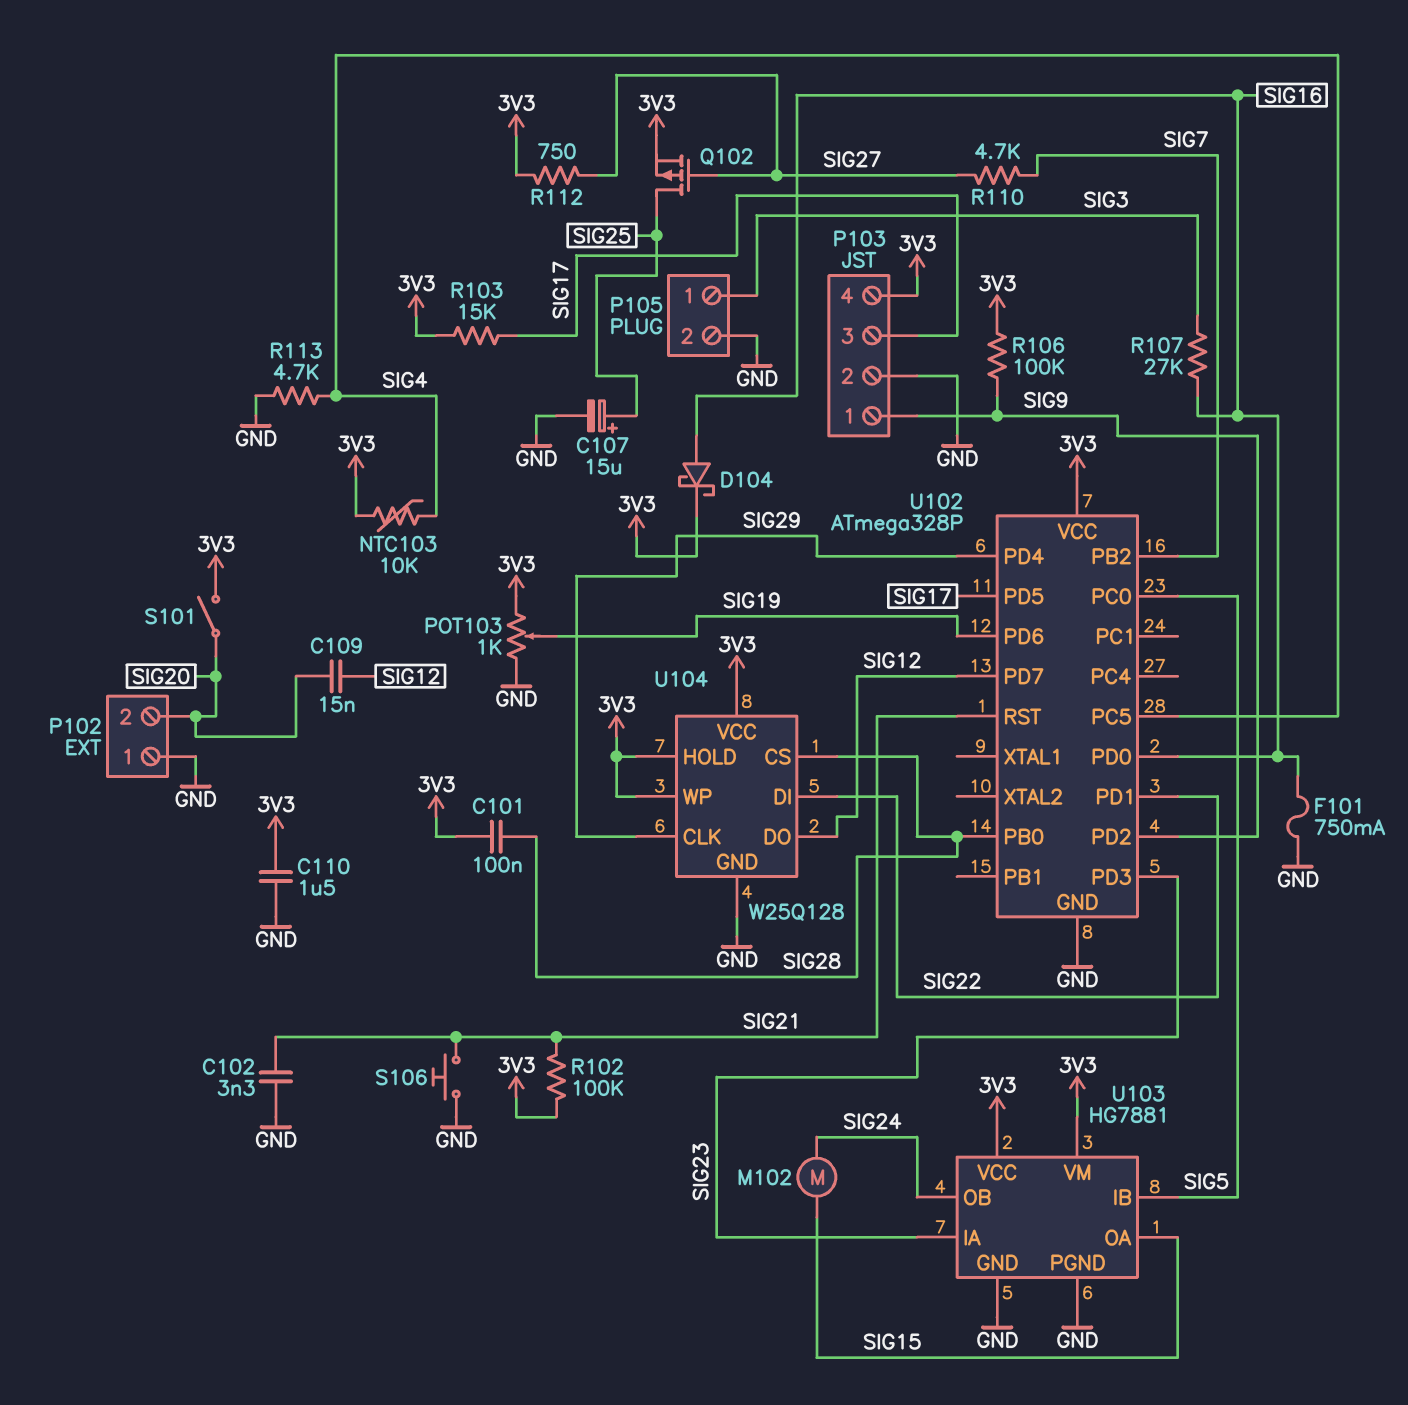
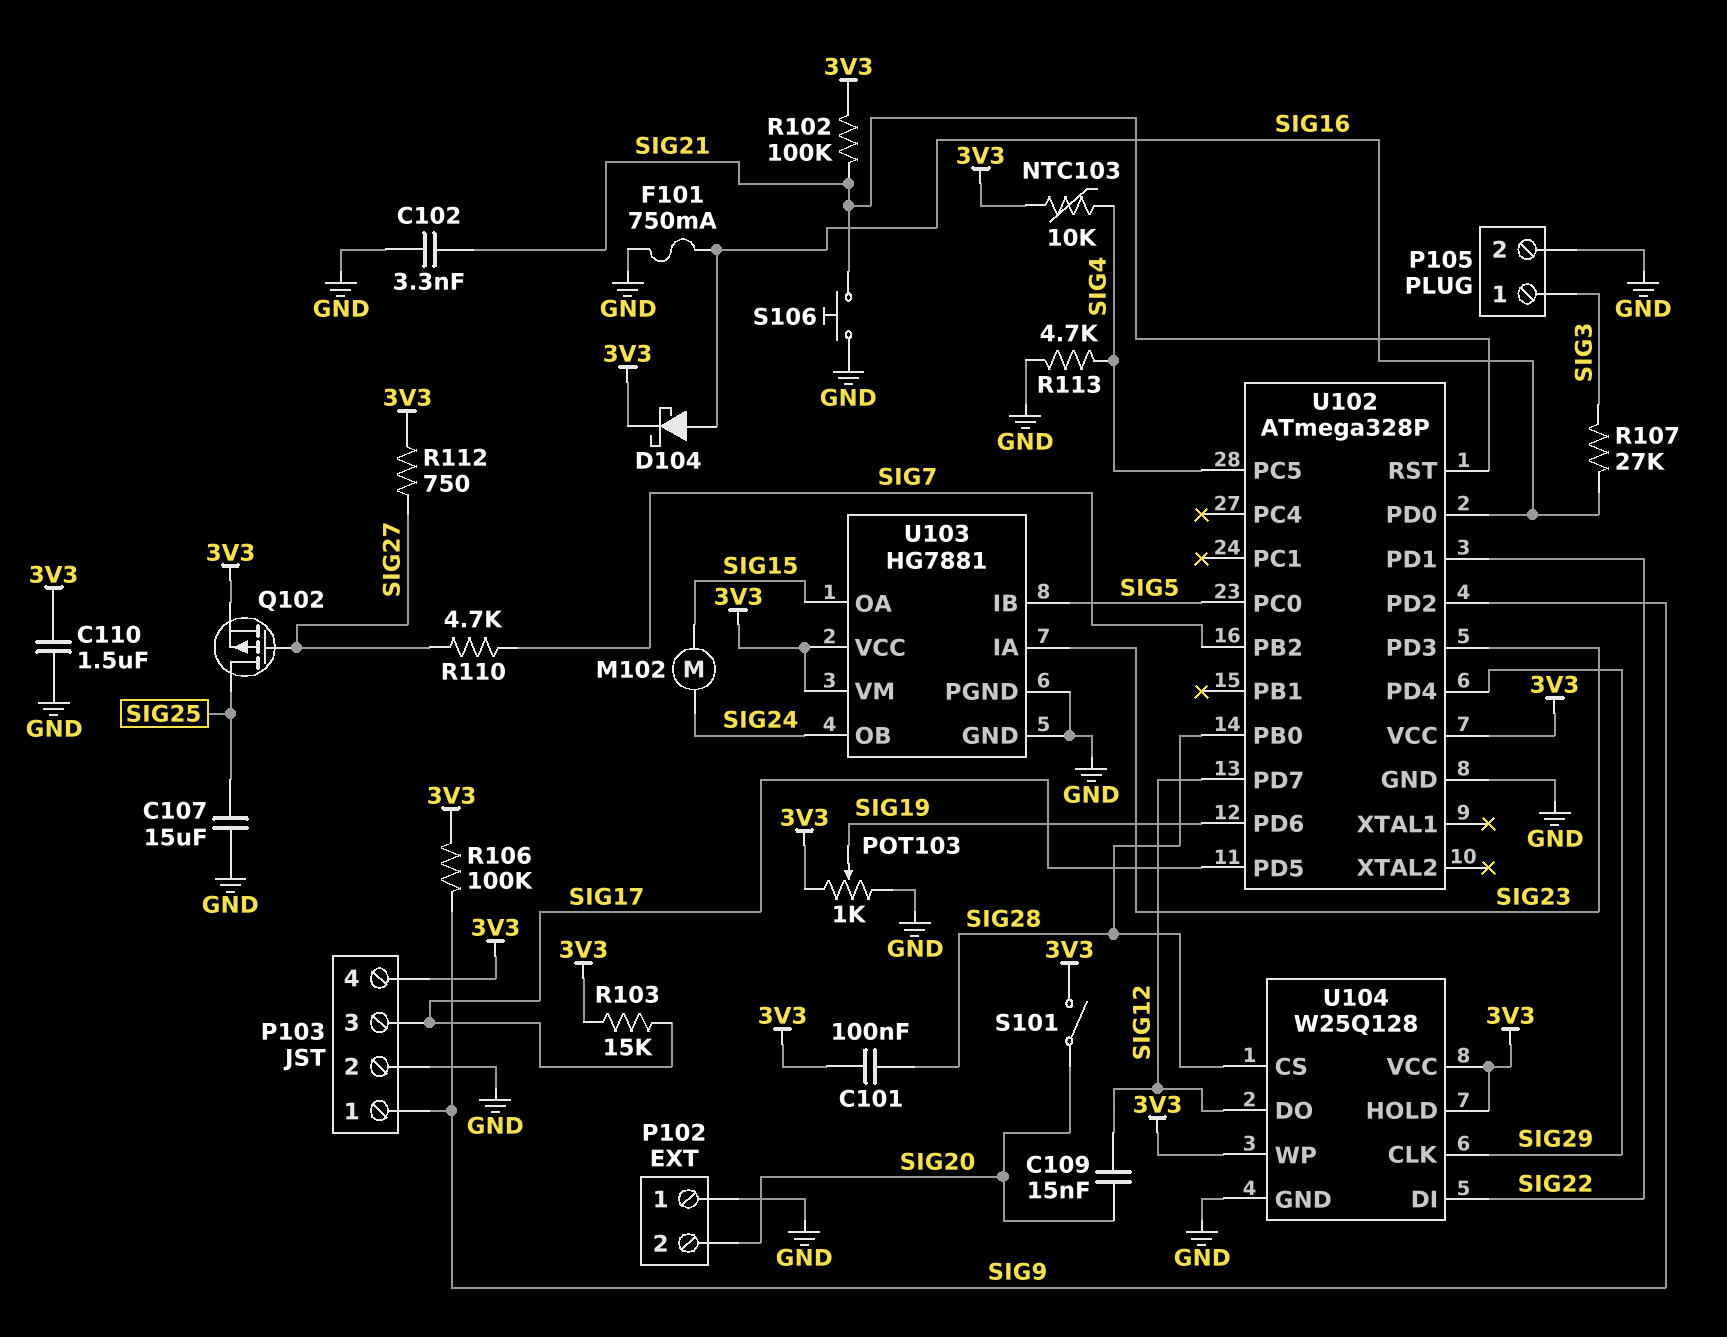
C107: 15uF (plus SIG25, minus GND) -> 15uF (GND, SIG25)

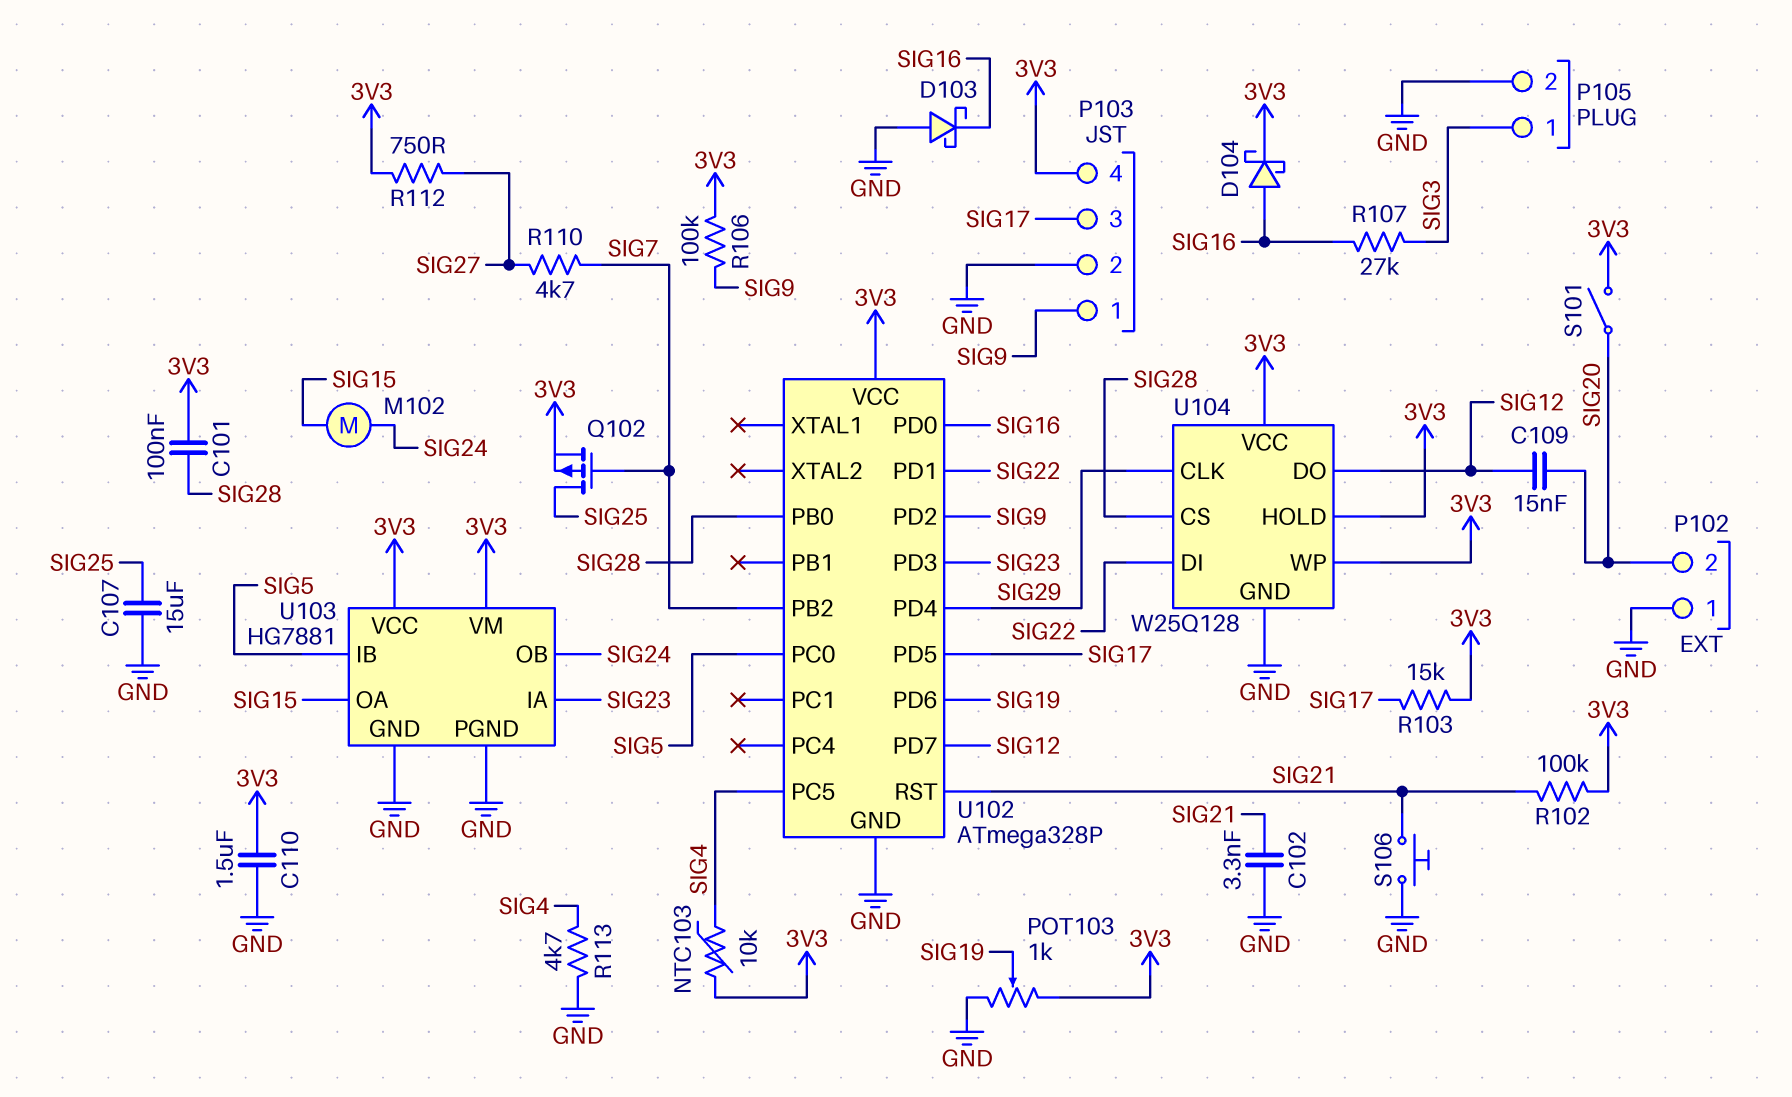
D103: none -> schottky (A GND, K SIG16)
F101: 750mA (GND, SIG16) -> none
Q102: PMOS (G SIG27, D SIG25, S 3V3) -> PMOS (G SIG7, D SIG25, S 3V3)

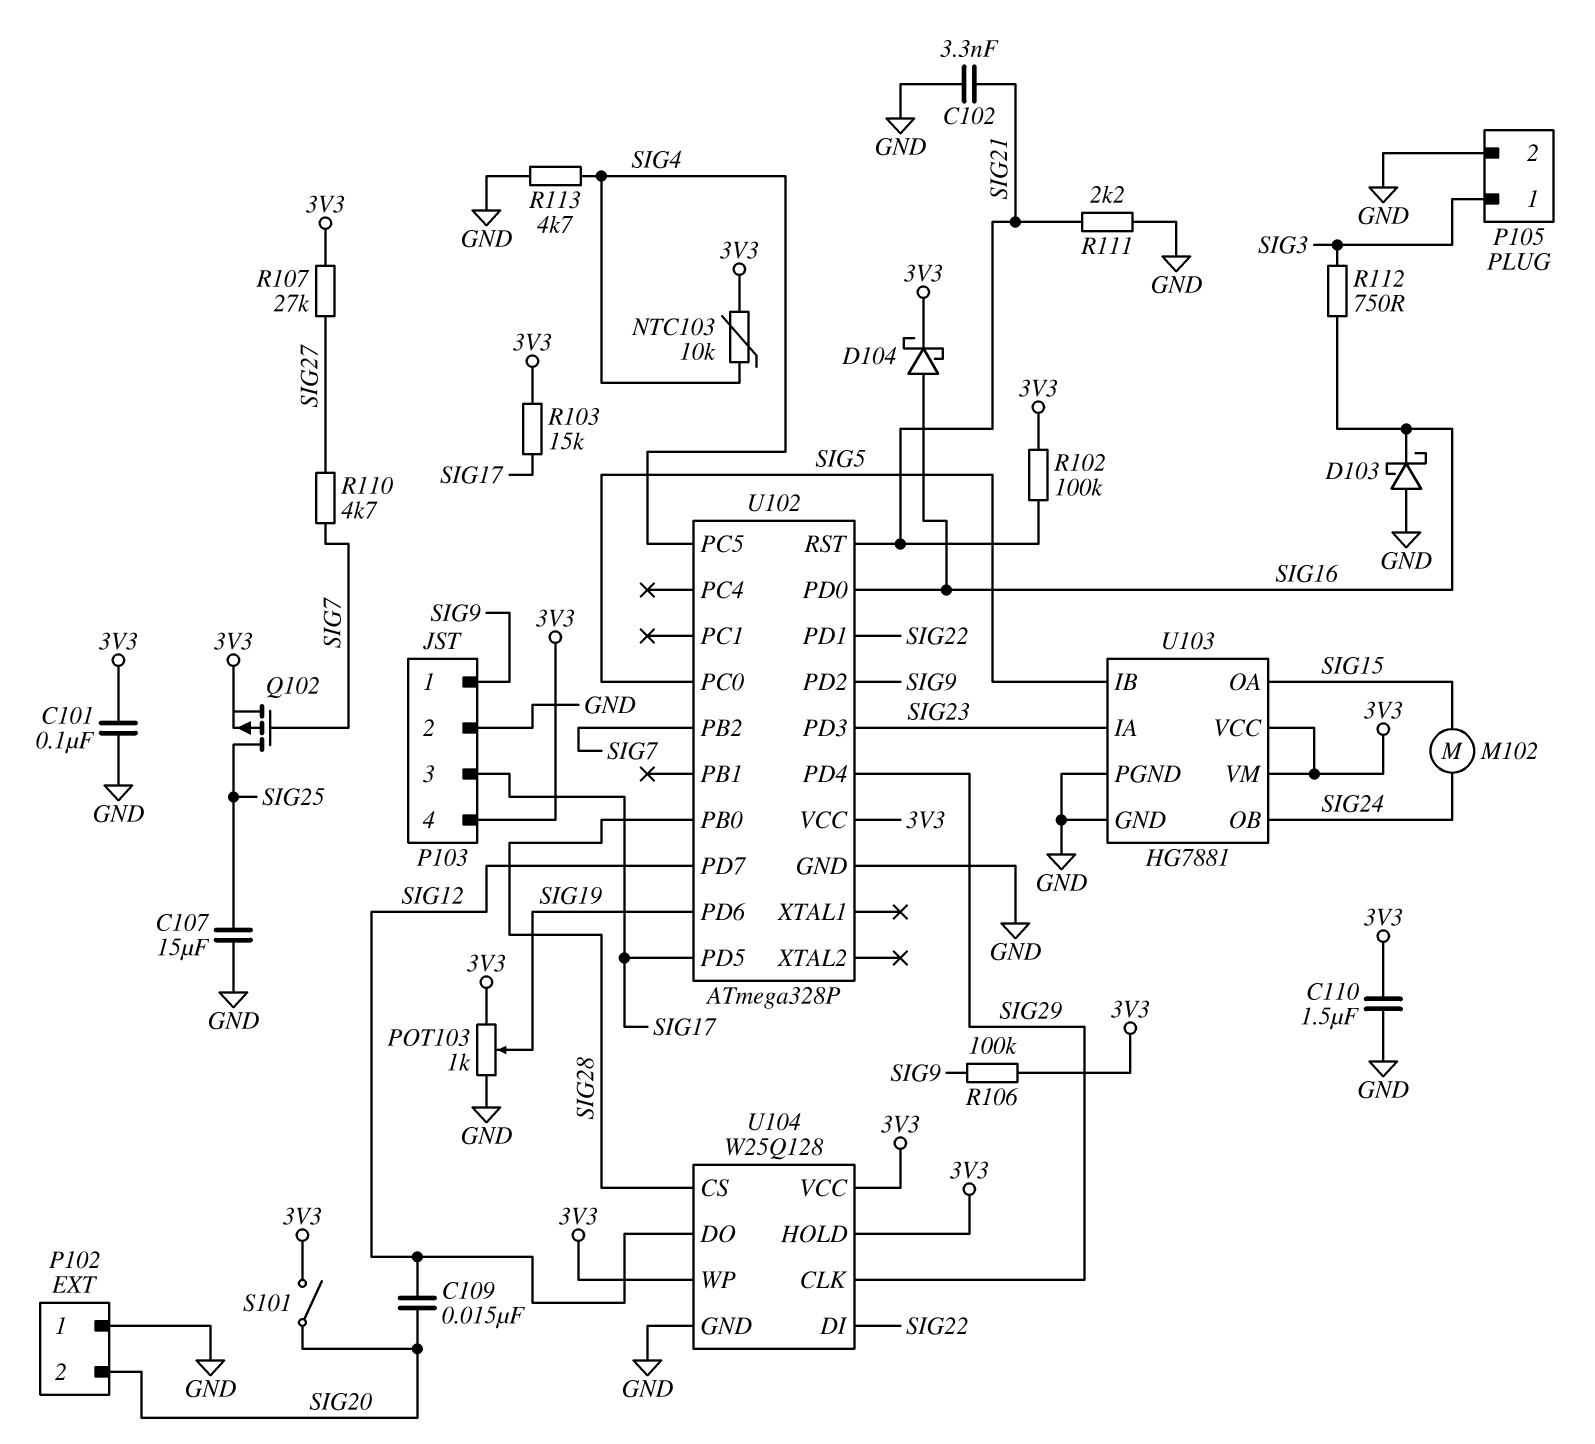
C101: 100nF (3V3, SIG28) -> 100nF (3V3, GND)
R107: 27k (SIG3, SIG16) -> 27k (3V3, SIG27)
R111: none -> 2.2k (GND, SIG21)
R112: 750 (3V3, SIG27) -> 750 (SIG3, SIG16)
S106: button (GND, SIG21) -> none

